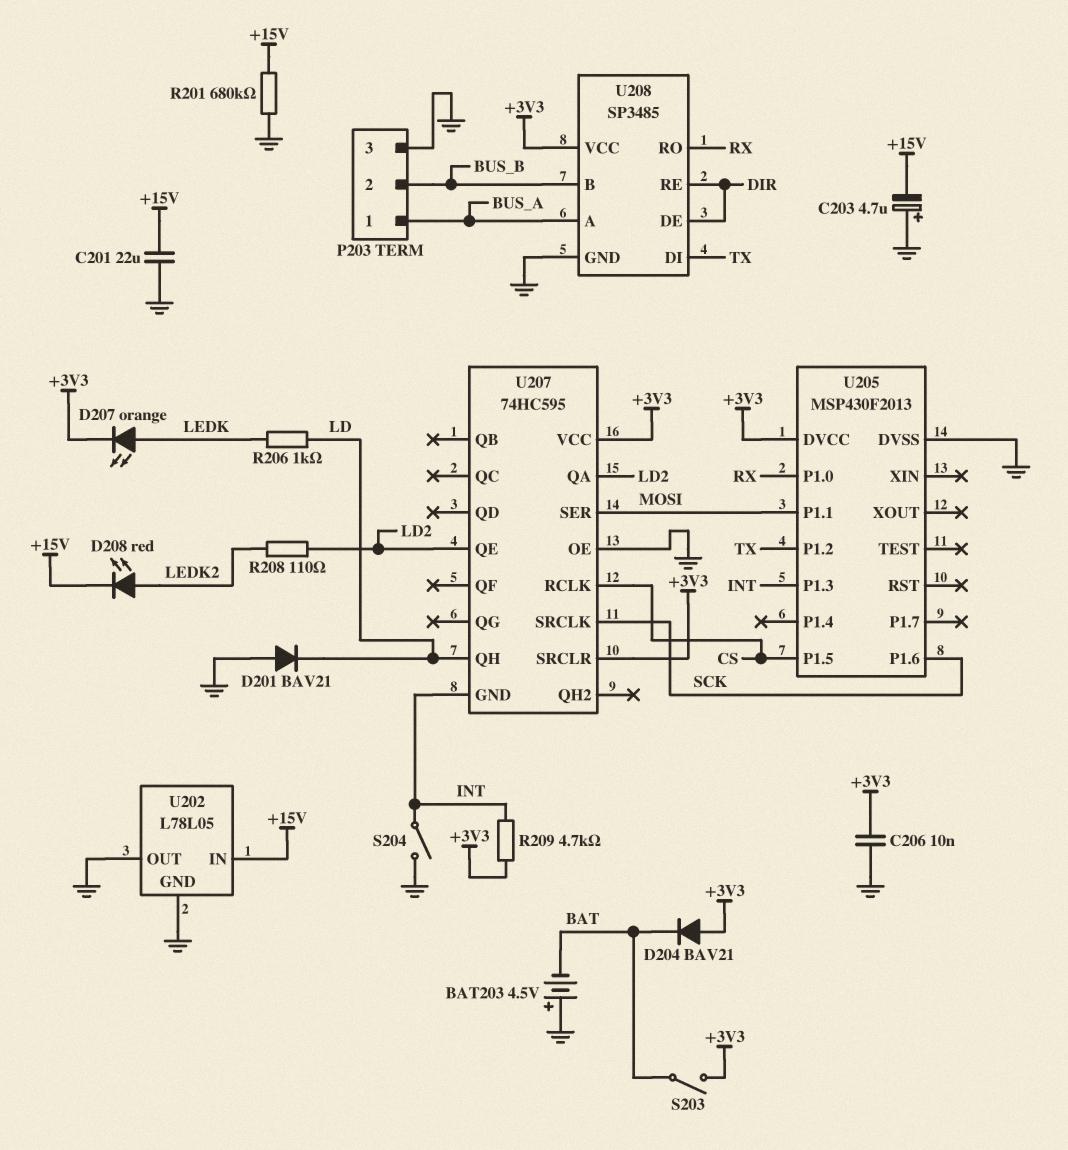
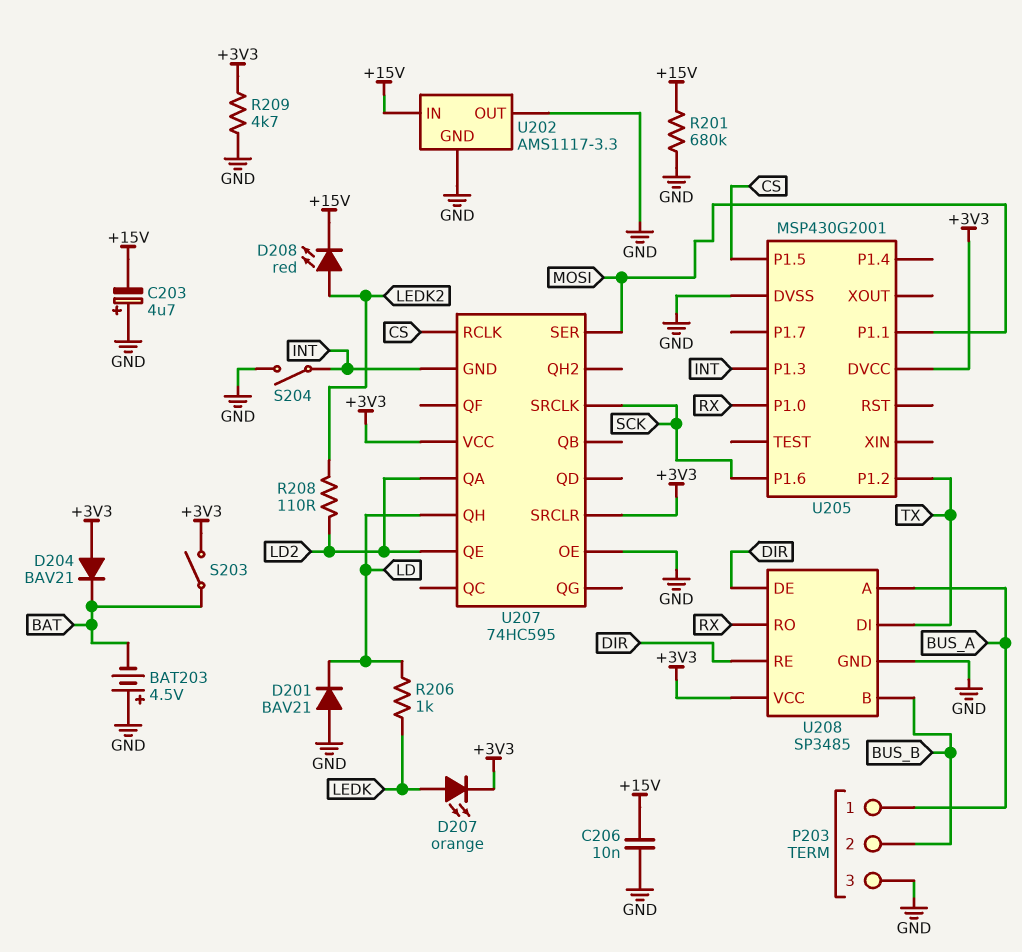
C201: 22uF (+15V, GND) -> none
C206: 10nF (+3V3, GND) -> 10nF (+15V, GND)
R209: 4.7k (+3V3, INT) -> 4.7k (+3V3, GND)
U202: L78L05 -> AMS1117-3.3
U205: MSP430F2013 -> MSP430G2001

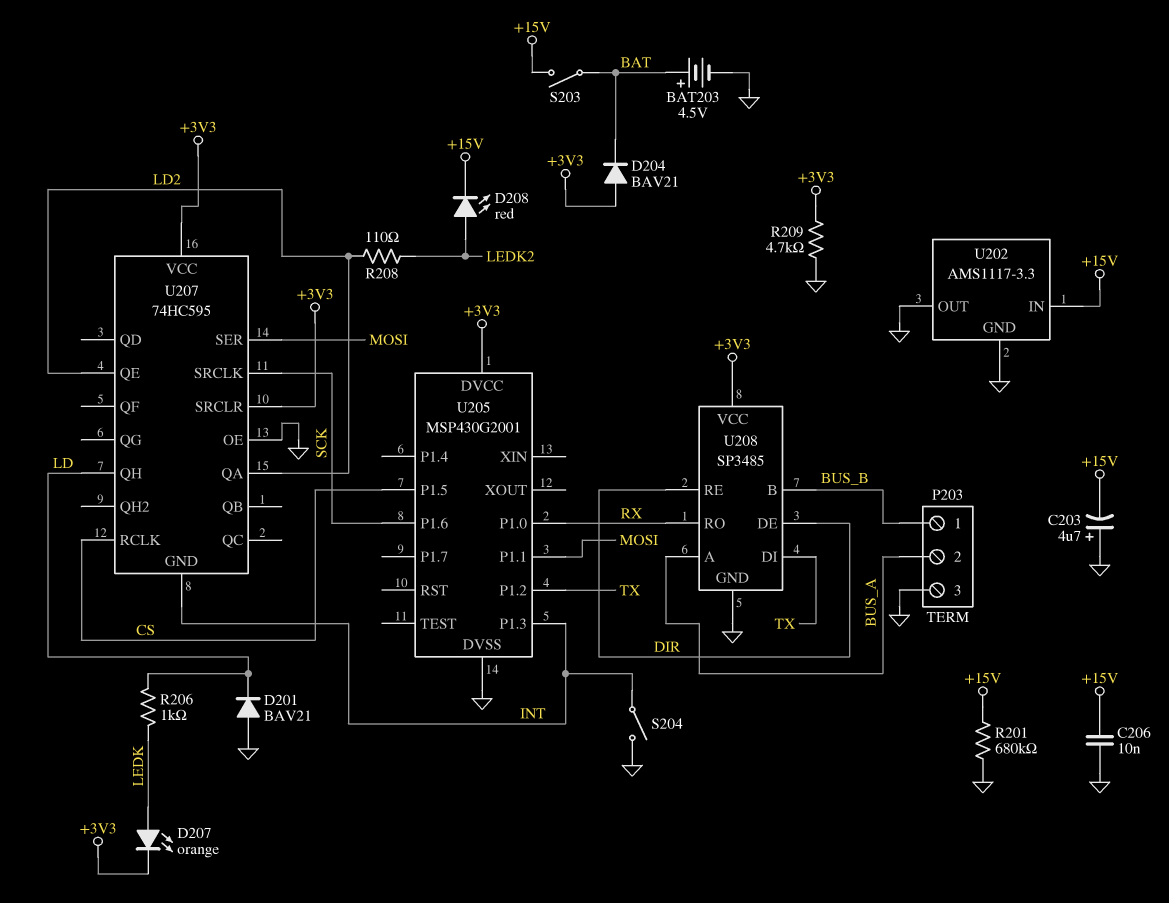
BAT203: 4.5V (plus GND, minus BAT) -> 4.5V (plus BAT, minus GND)
P203 pin 1: BUS_A -> BUS_B
P203 pin 2: BUS_B -> BUS_A
S203: switch (+3V3, BAT) -> switch (+15V, BAT)

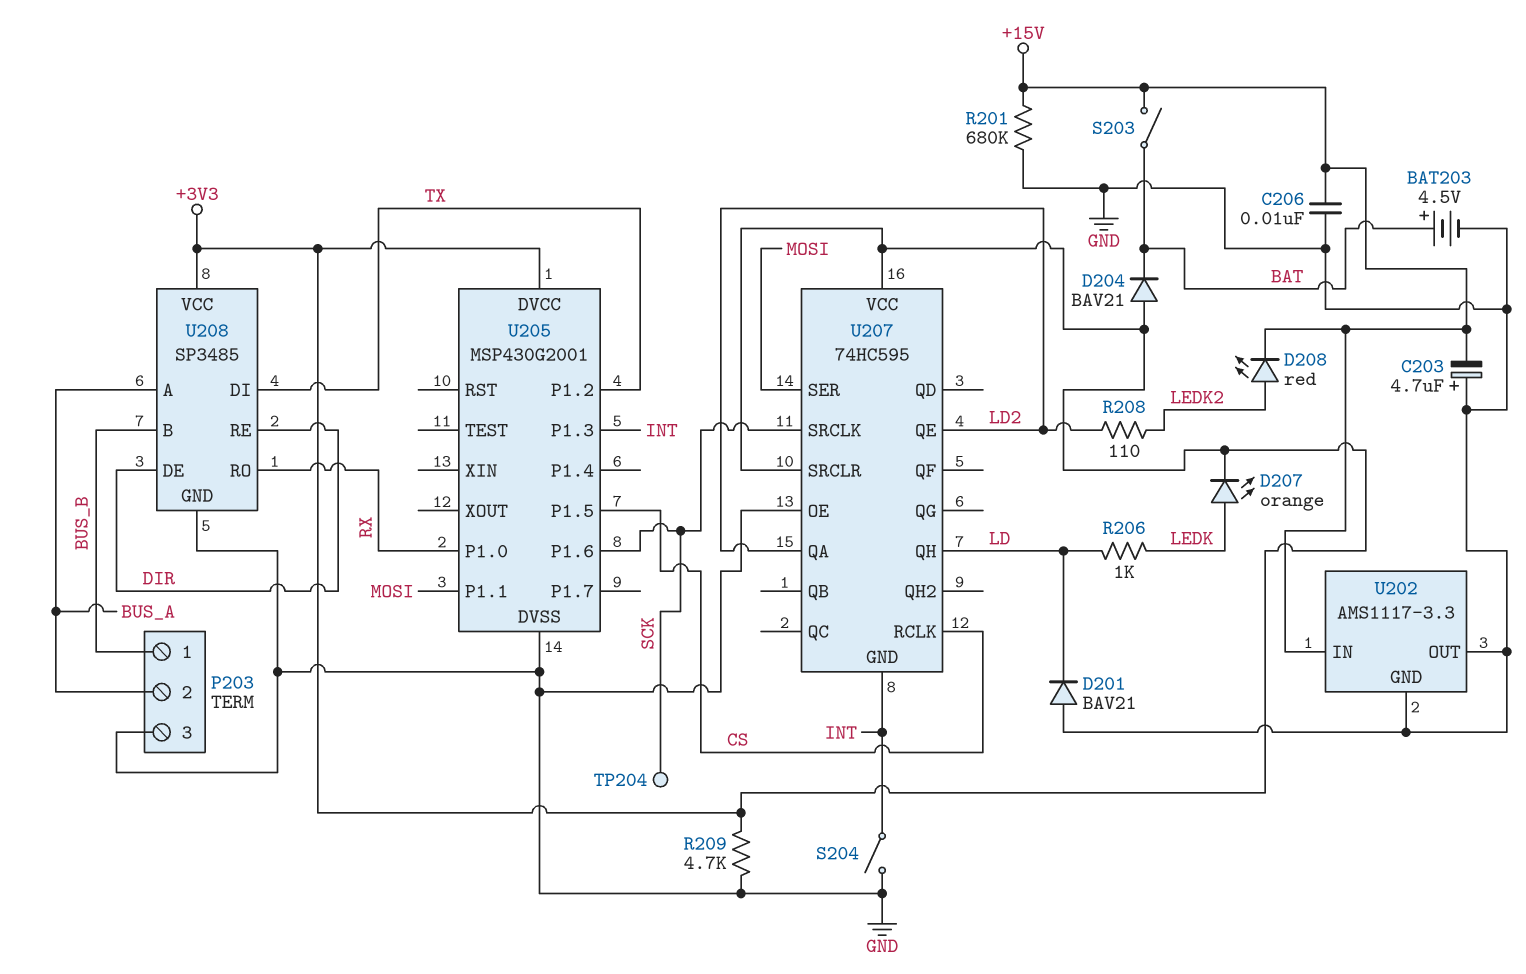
TP204: none -> test point (SCK)

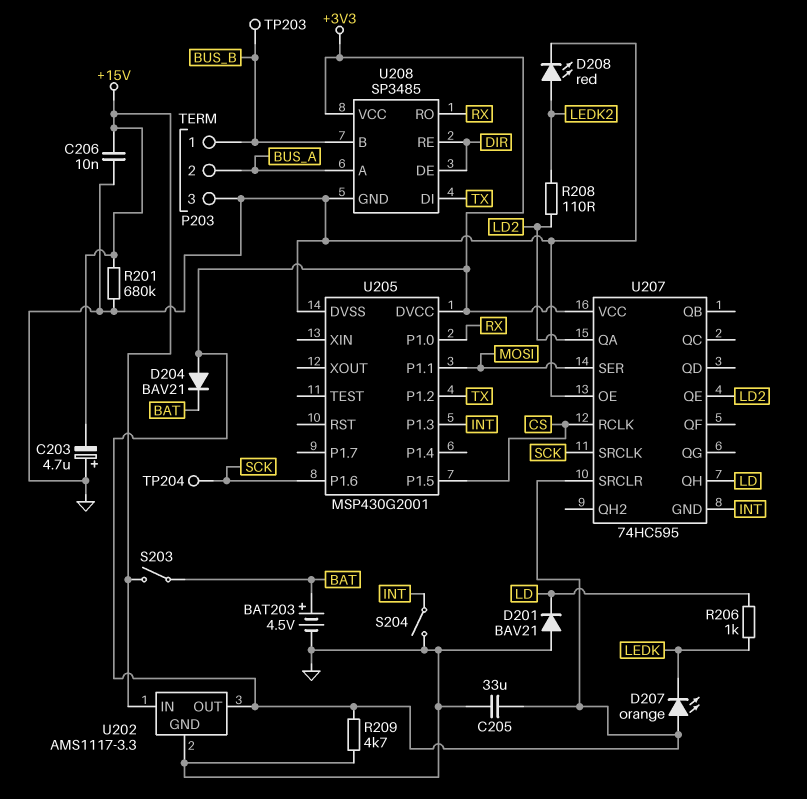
C205: none -> 33uF (+3V3, GND)
D207: LED orange (A LEDK, K +3V3) -> LED orange (A +3V3, K LEDK)
D208: LED red (A LEDK2, K +15V) -> LED red (A LEDK2, K GND)
TP203: none -> test point (BUS_B)
U202 pin OUT: GND -> +3V3

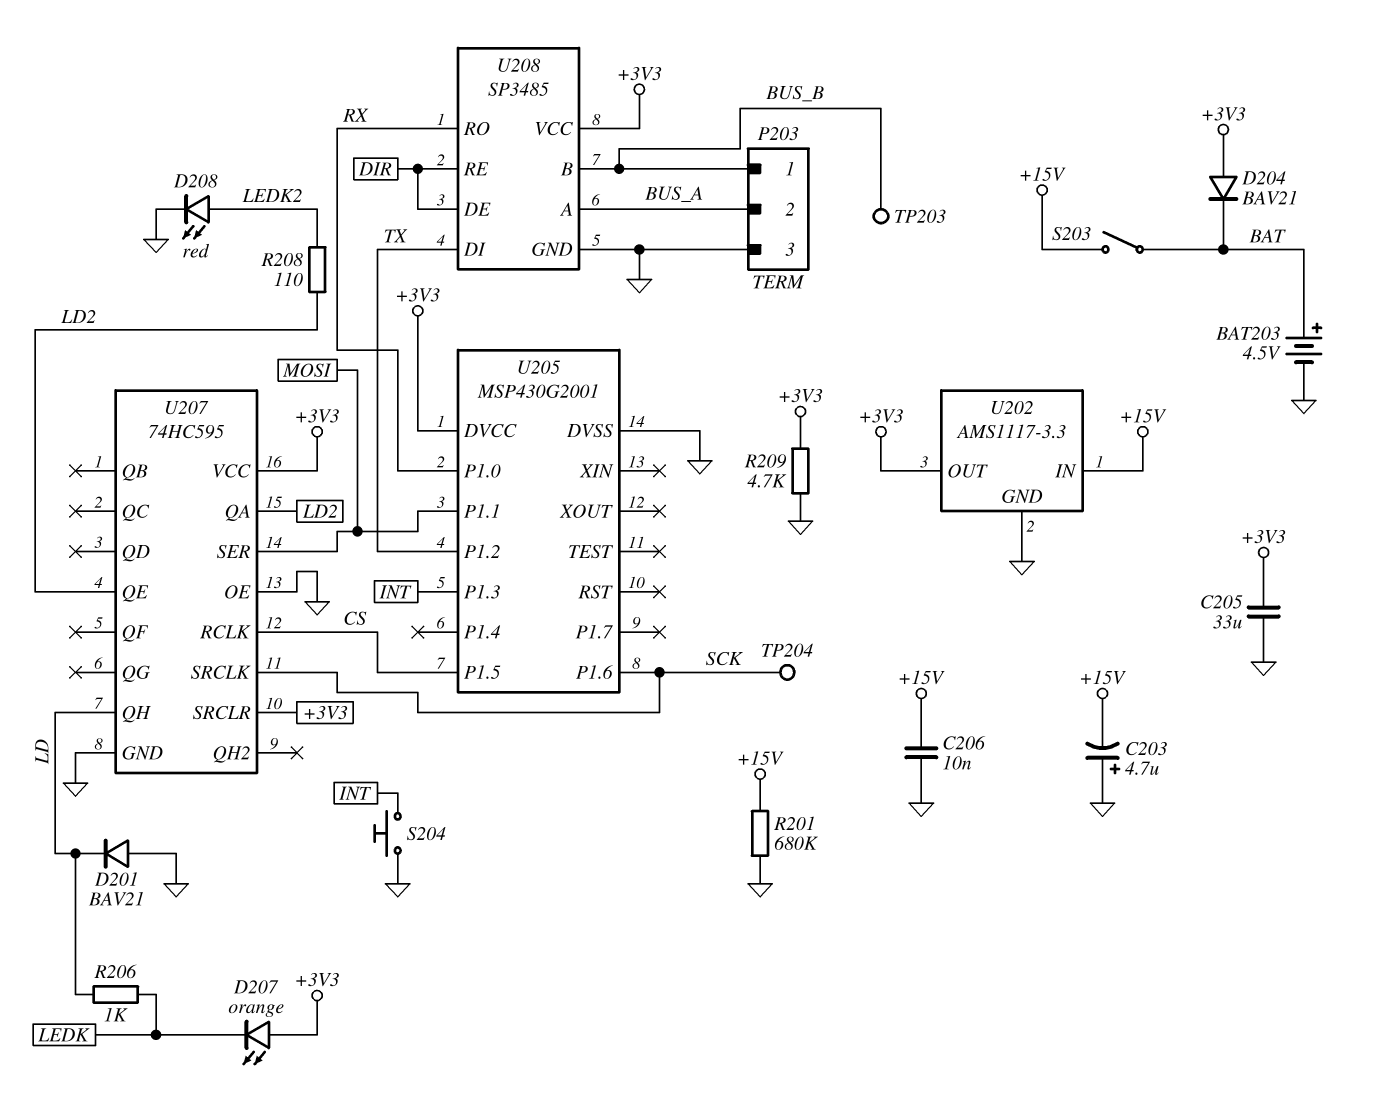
S204: switch (GND, INT) -> button (GND, INT)
U207 pin GND: INT -> GND

